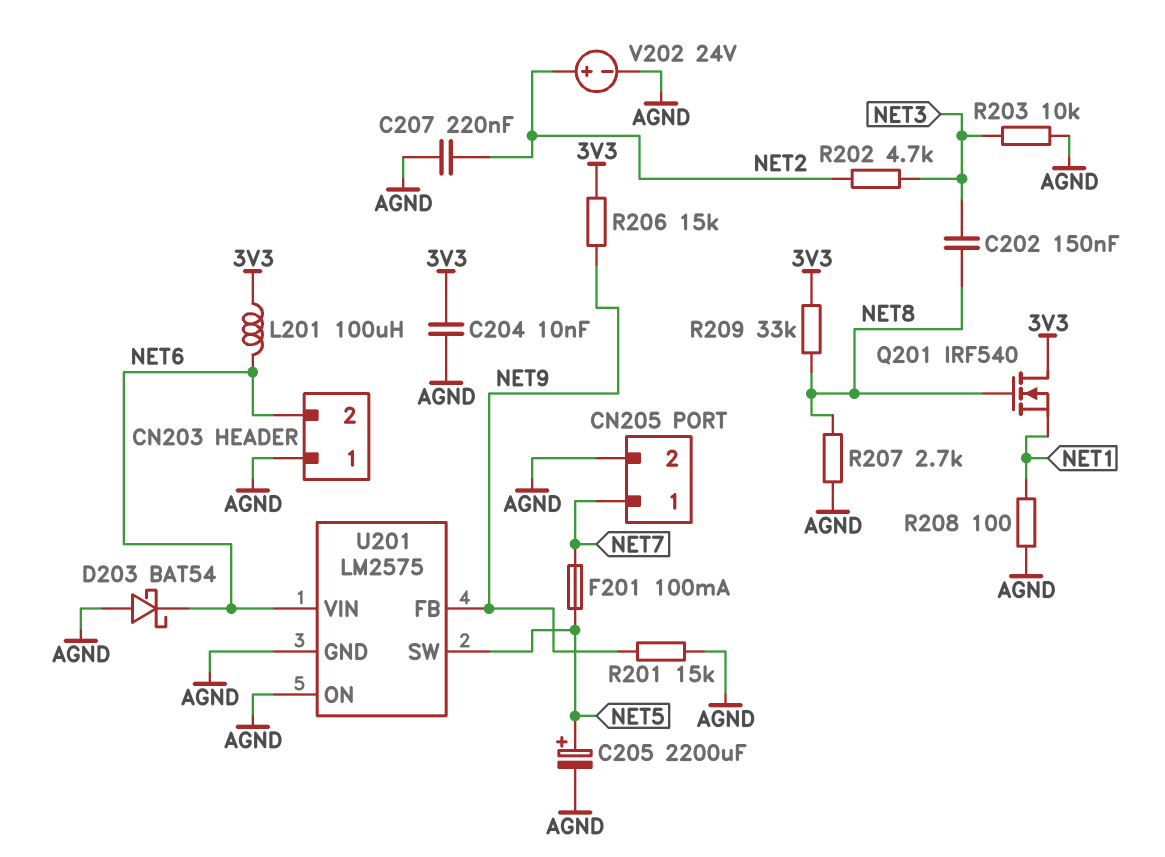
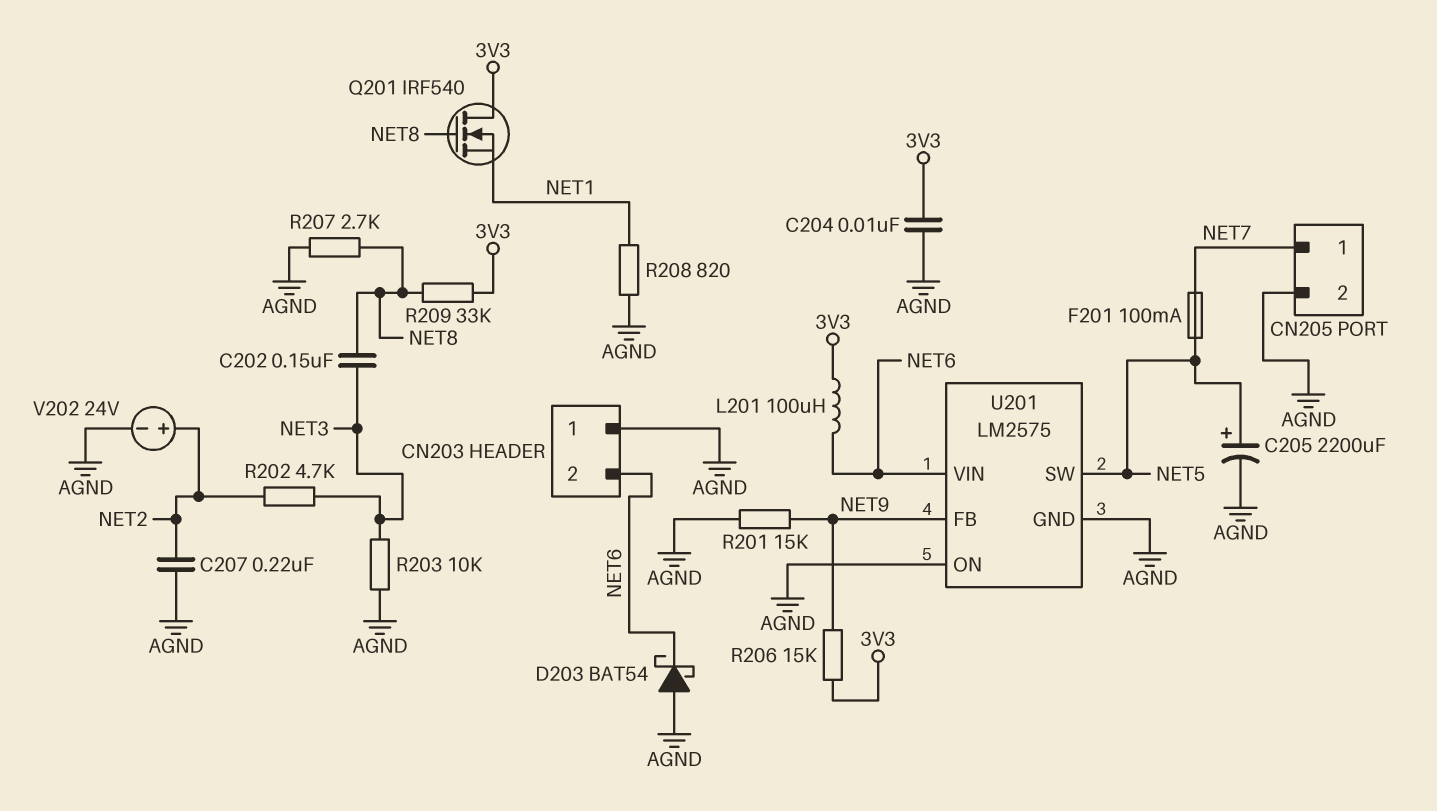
R208: 100 (AGND, NET1) -> 820 (AGND, NET1)

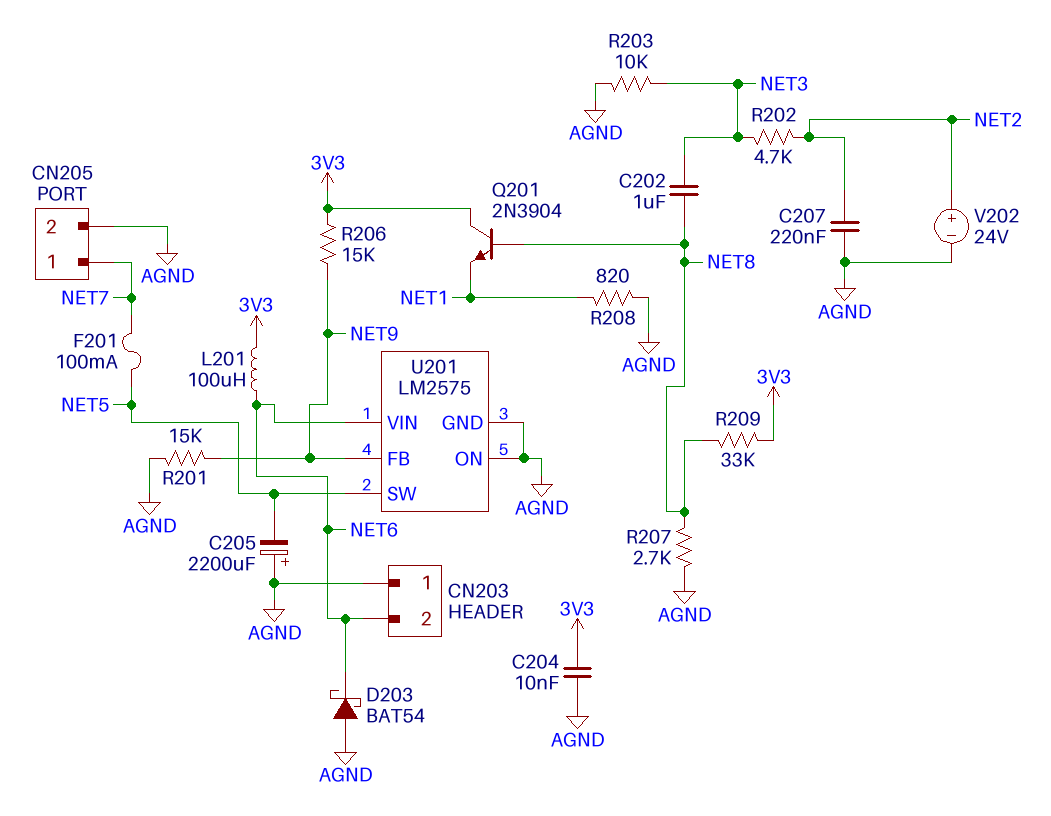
C202: 150nF (NET3, NET8) -> 1uF (NET3, NET8)
C205: 2200uF (plus NET5, minus AGND) -> 2200uF (plus AGND, minus NET5)
Q201: NMOS IRF540 (G NET8, D 3V3, S NET1) -> NPN 2N3904 (B NET8, C 3V3, E NET1)

